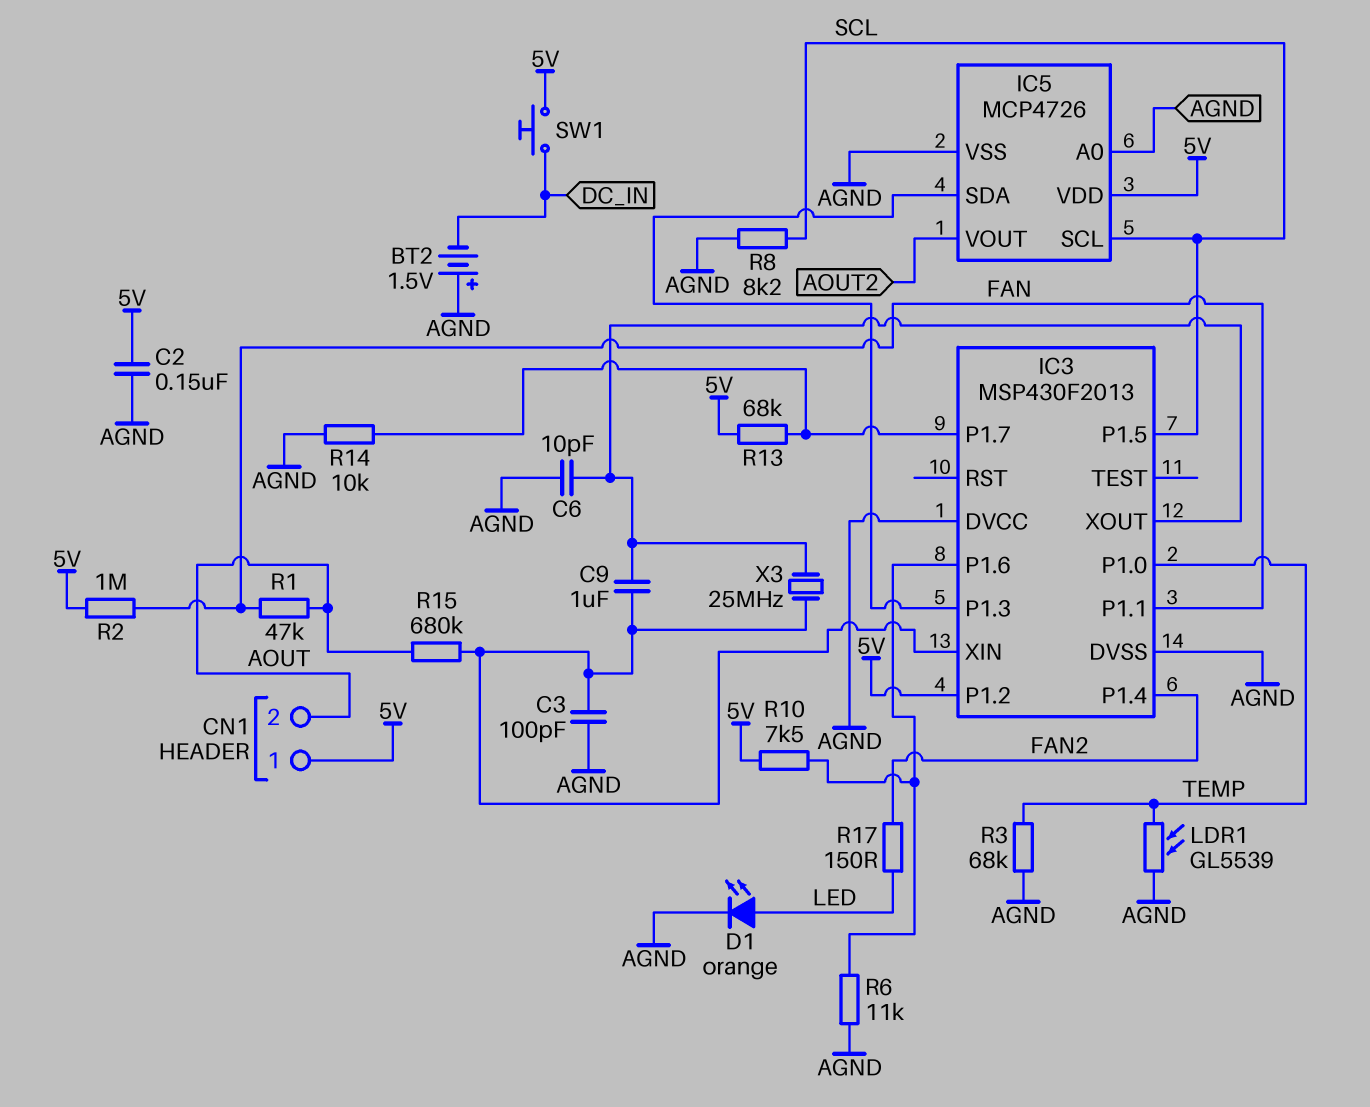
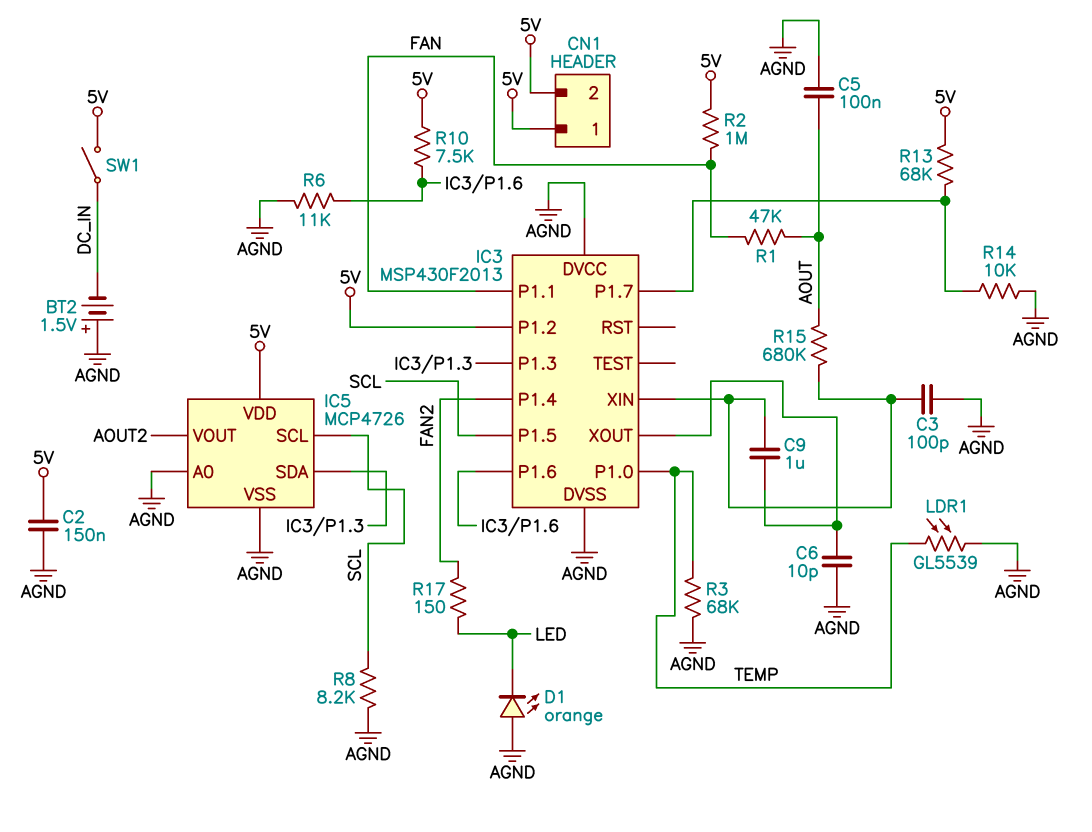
C5: none -> 100nF (AGND, AOUT)
CN1 pin 2: AOUT -> 5V
D1: LED orange (A LED, K AGND) -> LED orange (A AGND, K LED)
SW1: button (5V, DC_IN) -> switch (5V, DC_IN)
X3: 25MHz (IC3/XIN, IC3/XOUT) -> none

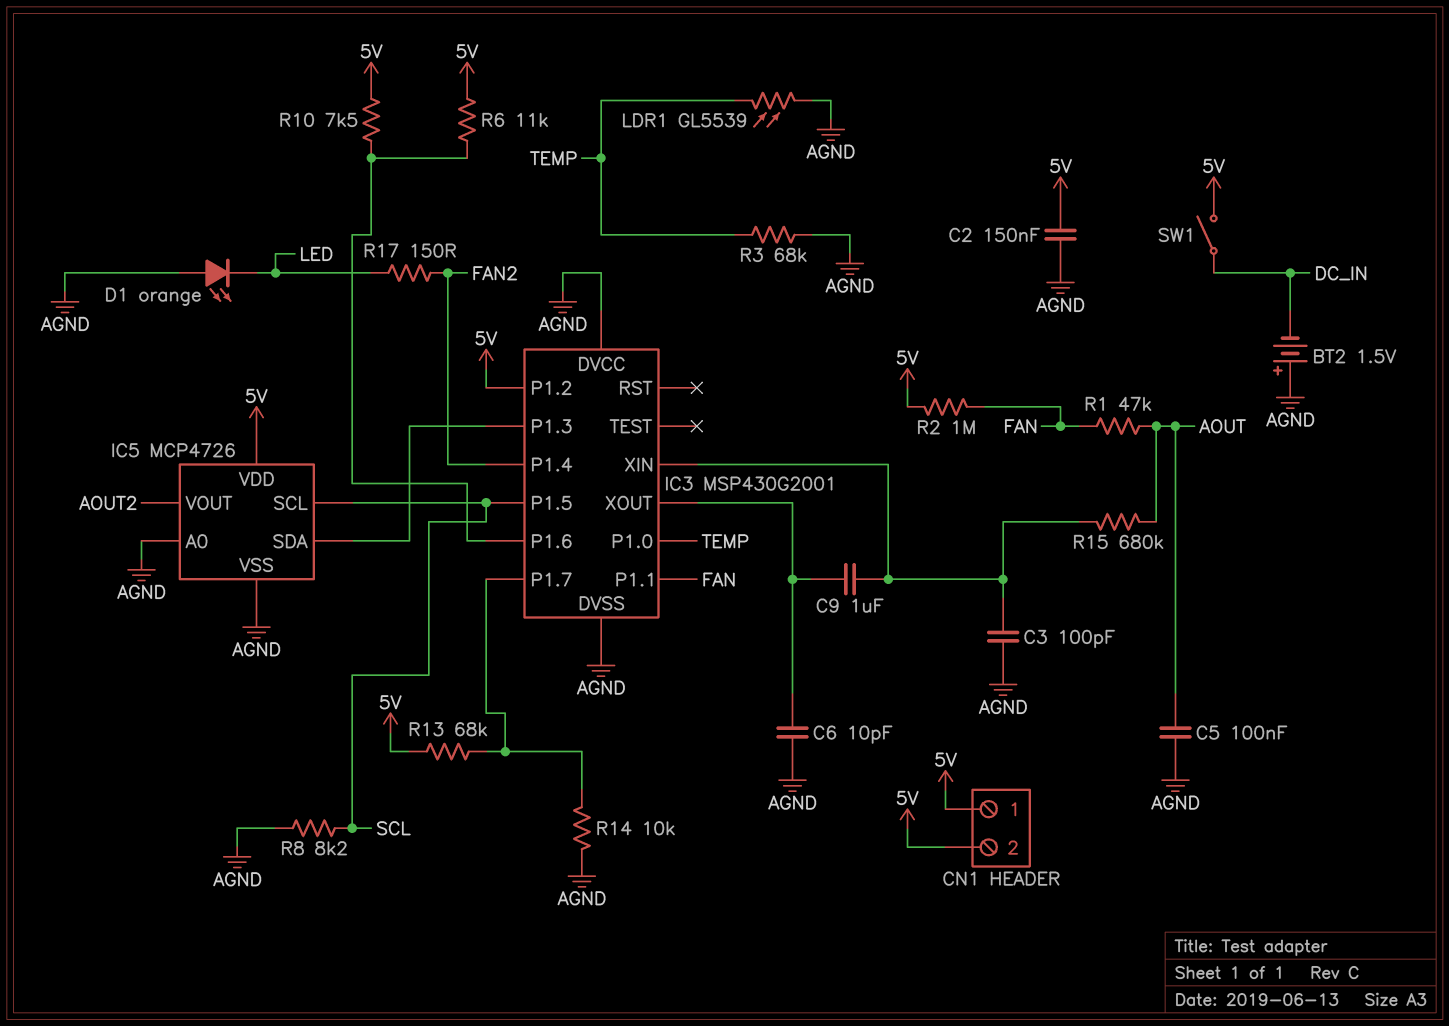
IC3: MSP430F2013 -> MSP430G2001
R6: 11k (AGND, IC3/P1.6) -> 11k (5V, IC3/P1.6)

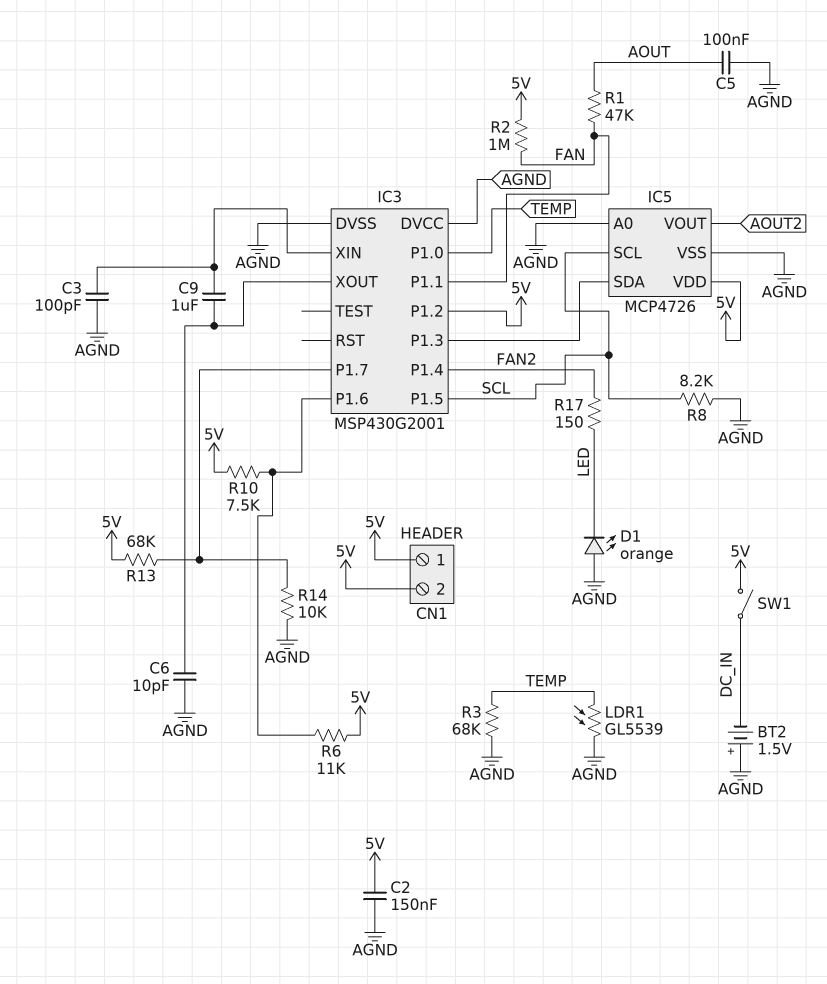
R15: 680k (AOUT, IC3/XIN) -> none

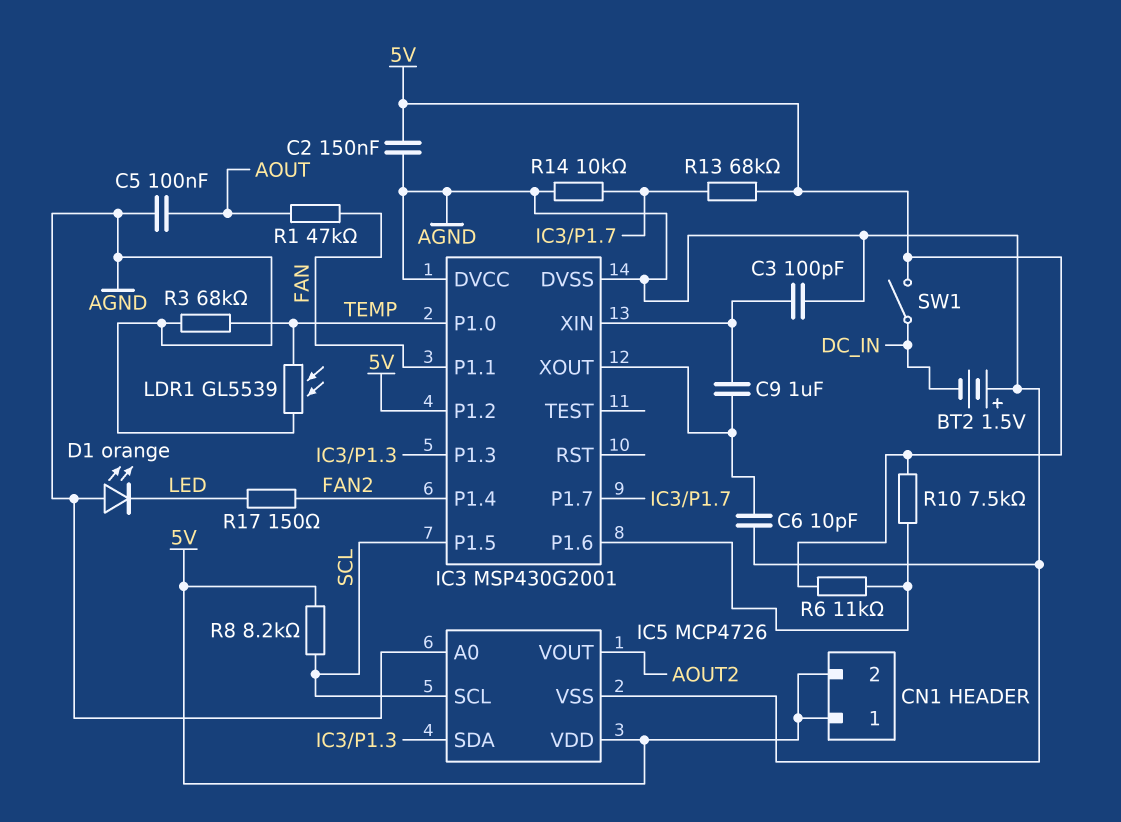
R2: 1M (5V, FAN) -> none
R8: 8.2k (AGND, SCL) -> 8.2k (5V, SCL)

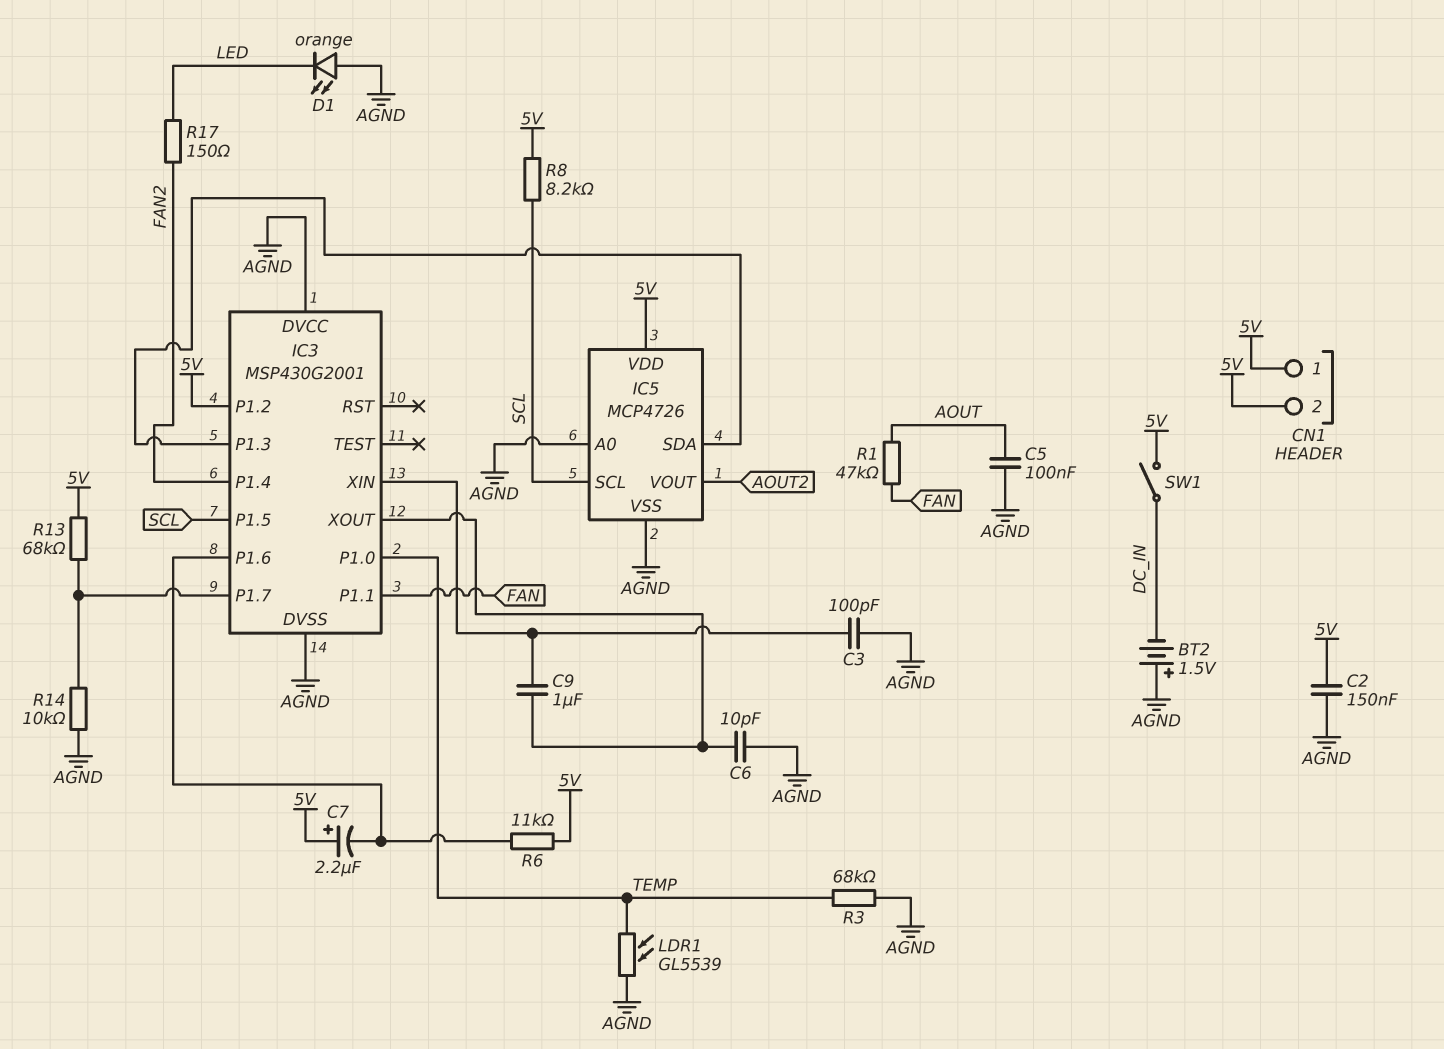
C7: none -> 2.2uF (plus 5V, minus IC3/P1.6)
R10: 7.5k (5V, IC3/P1.6) -> none

